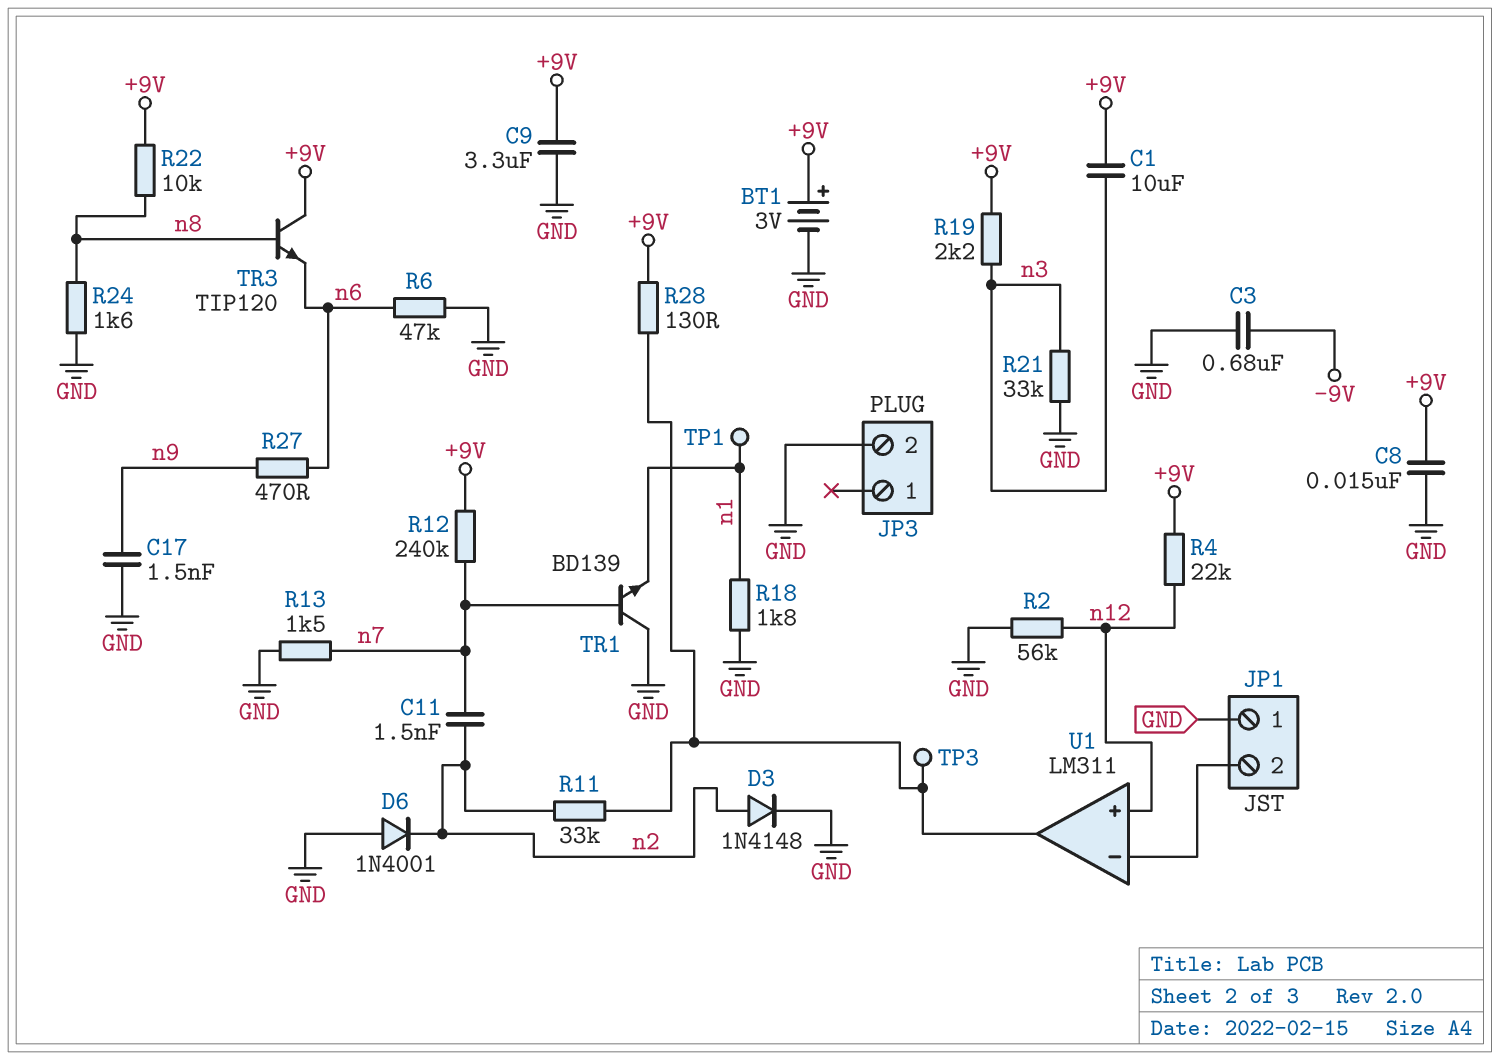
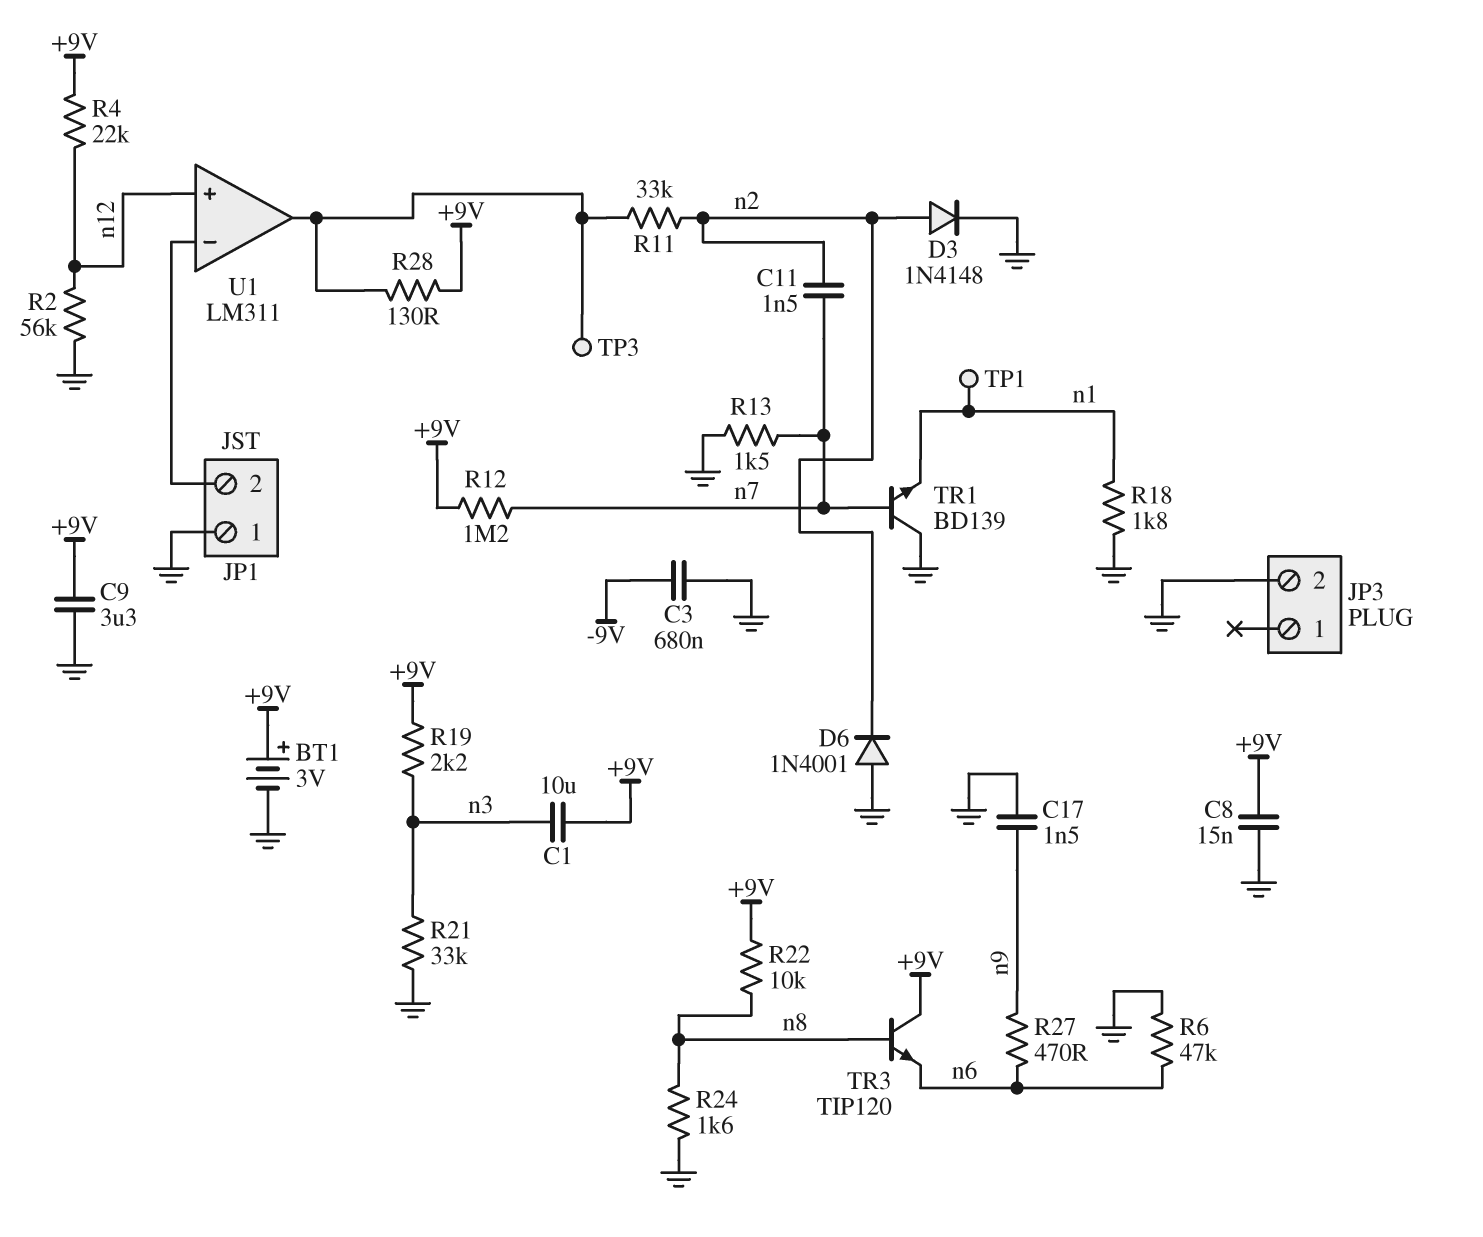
R12: 240k (+9V, n7) -> 1.2M (+9V, n7)

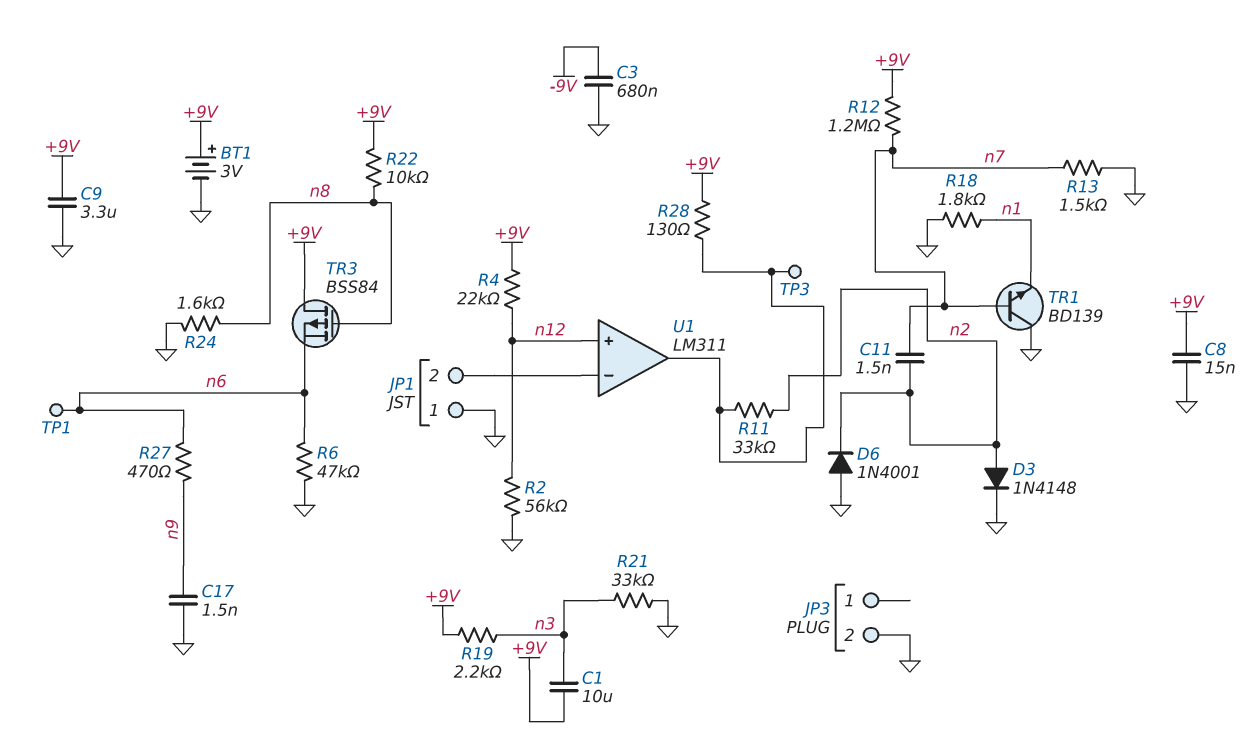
TP1: test point (n1) -> test point (n6)
TR3: NPN TIP120 (B n8, C +9V, E n6) -> PMOS BSS84 (G n8, D +9V, S n6)

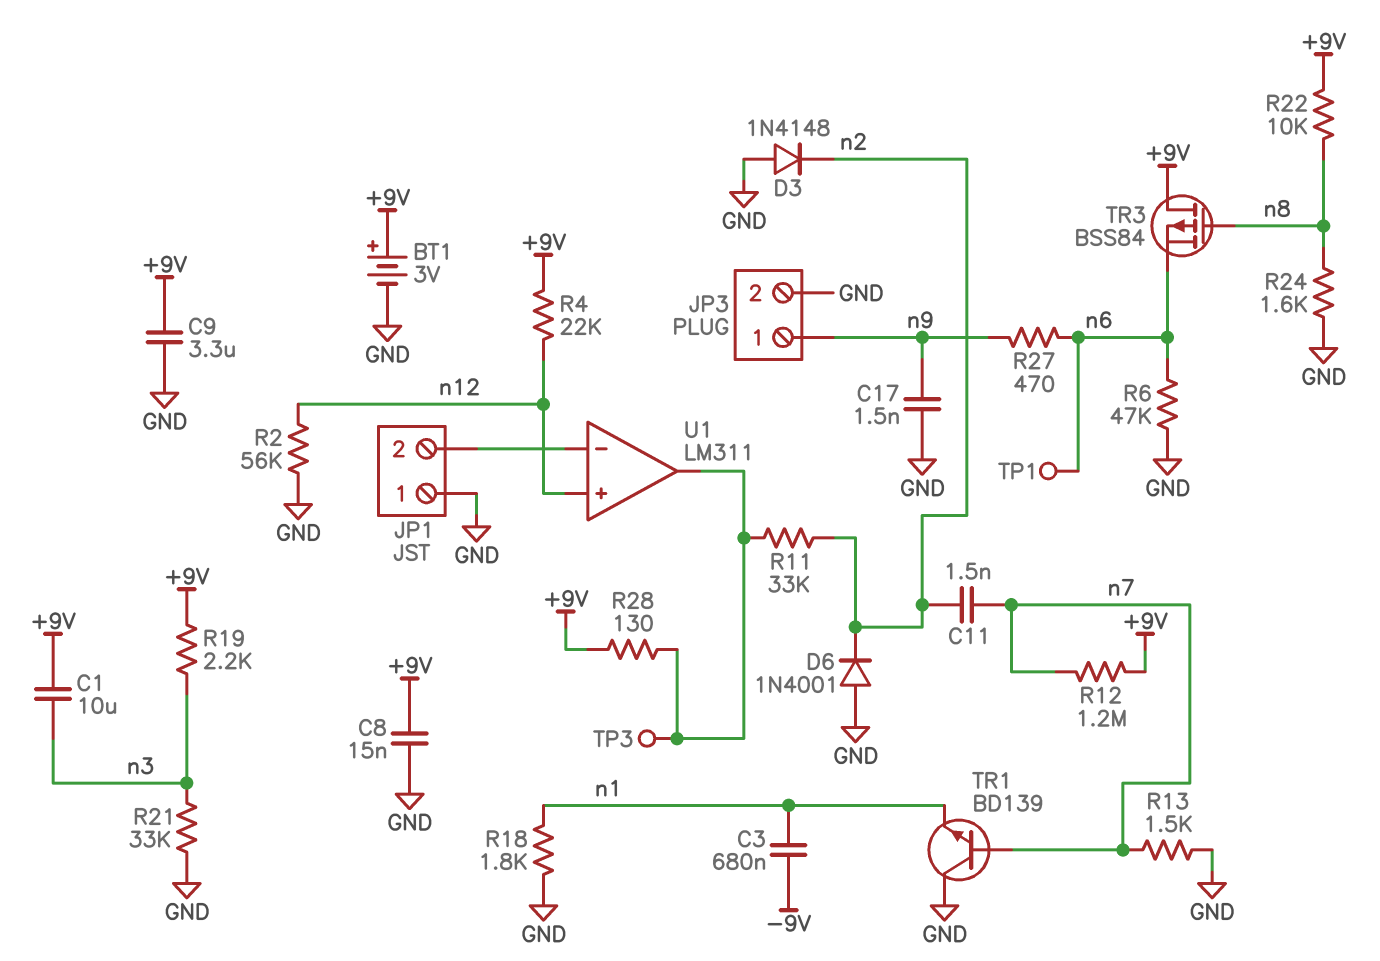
C3: 680nF (-9V, GND) -> 680nF (-9V, n1)
D3: diode 1N4148 (A n2, K GND) -> diode 1N4148 (A GND, K n2)
JP3 pin 1: none -> n9

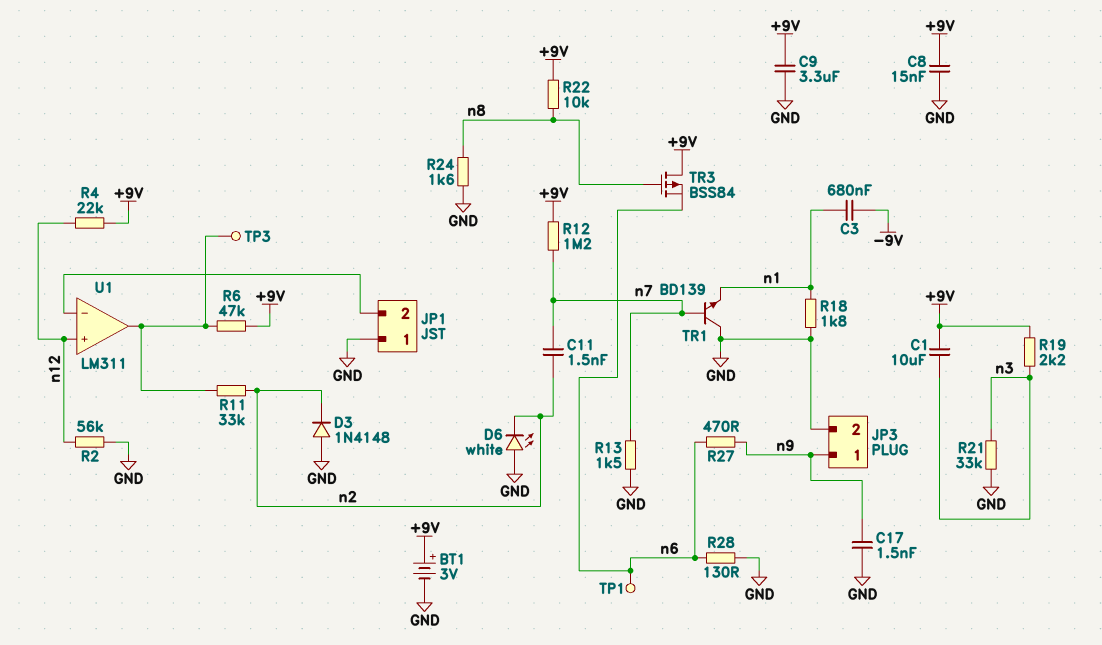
D6: diode 1N4001 (A GND, K n2) -> LED white (A GND, K n2)
R6: 47k (GND, n6) -> 47k (+9V, U1/out)
R28: 130 (+9V, U1/out) -> 130 (GND, n6)

